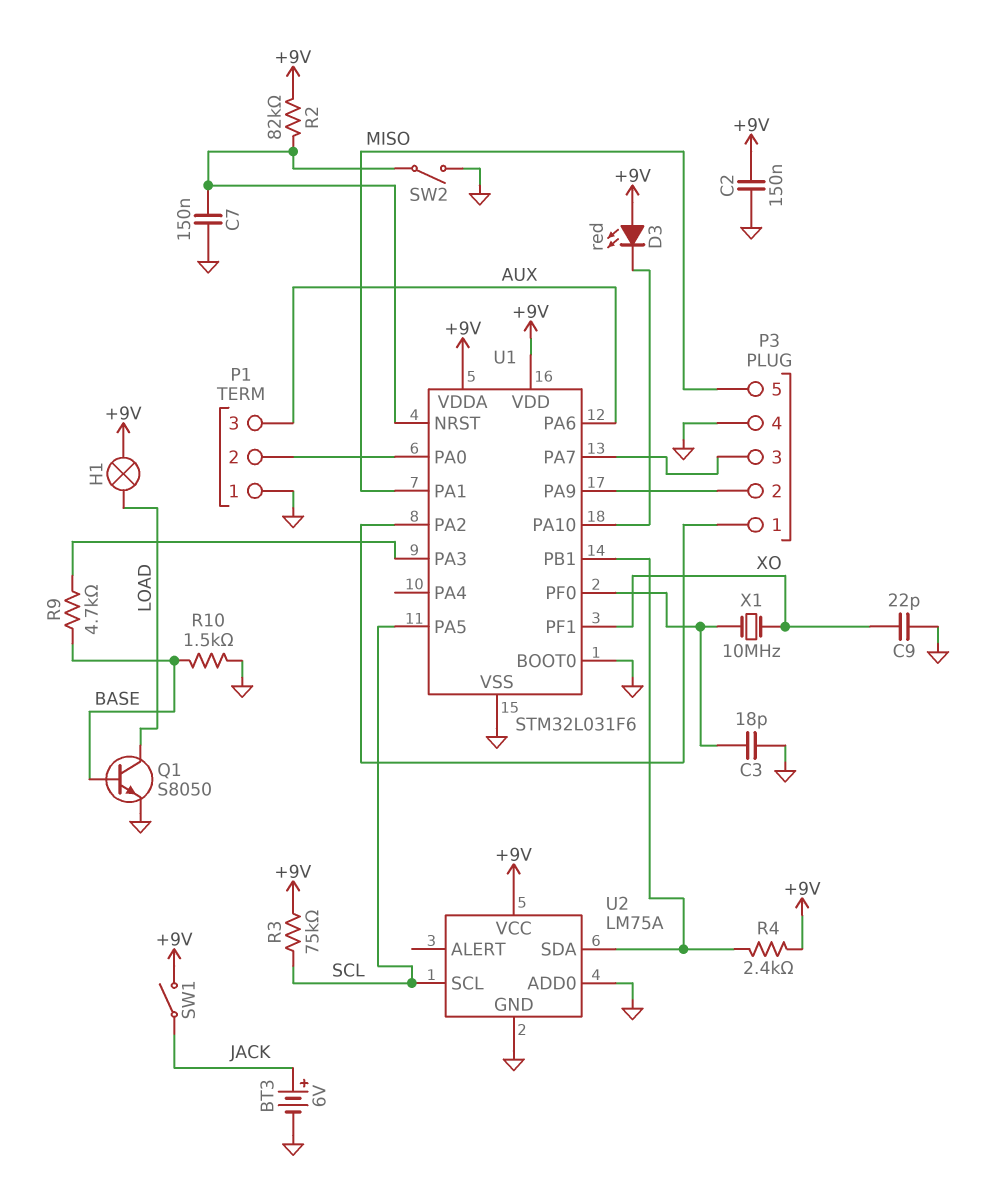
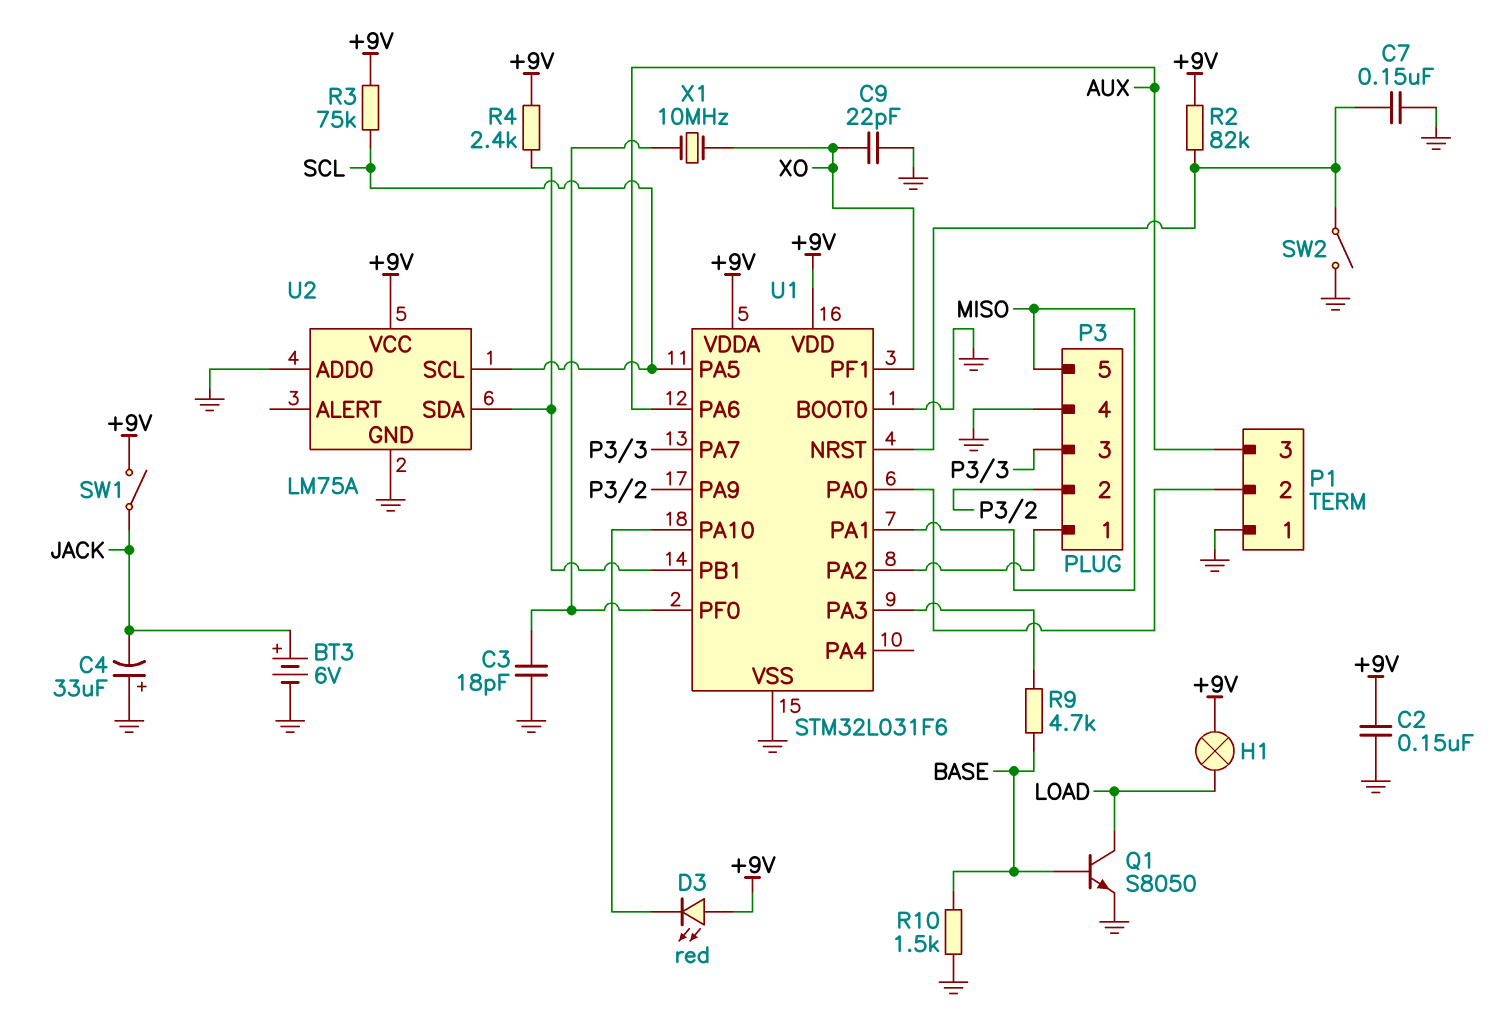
C4: none -> 33uF (plus GND, minus JACK)

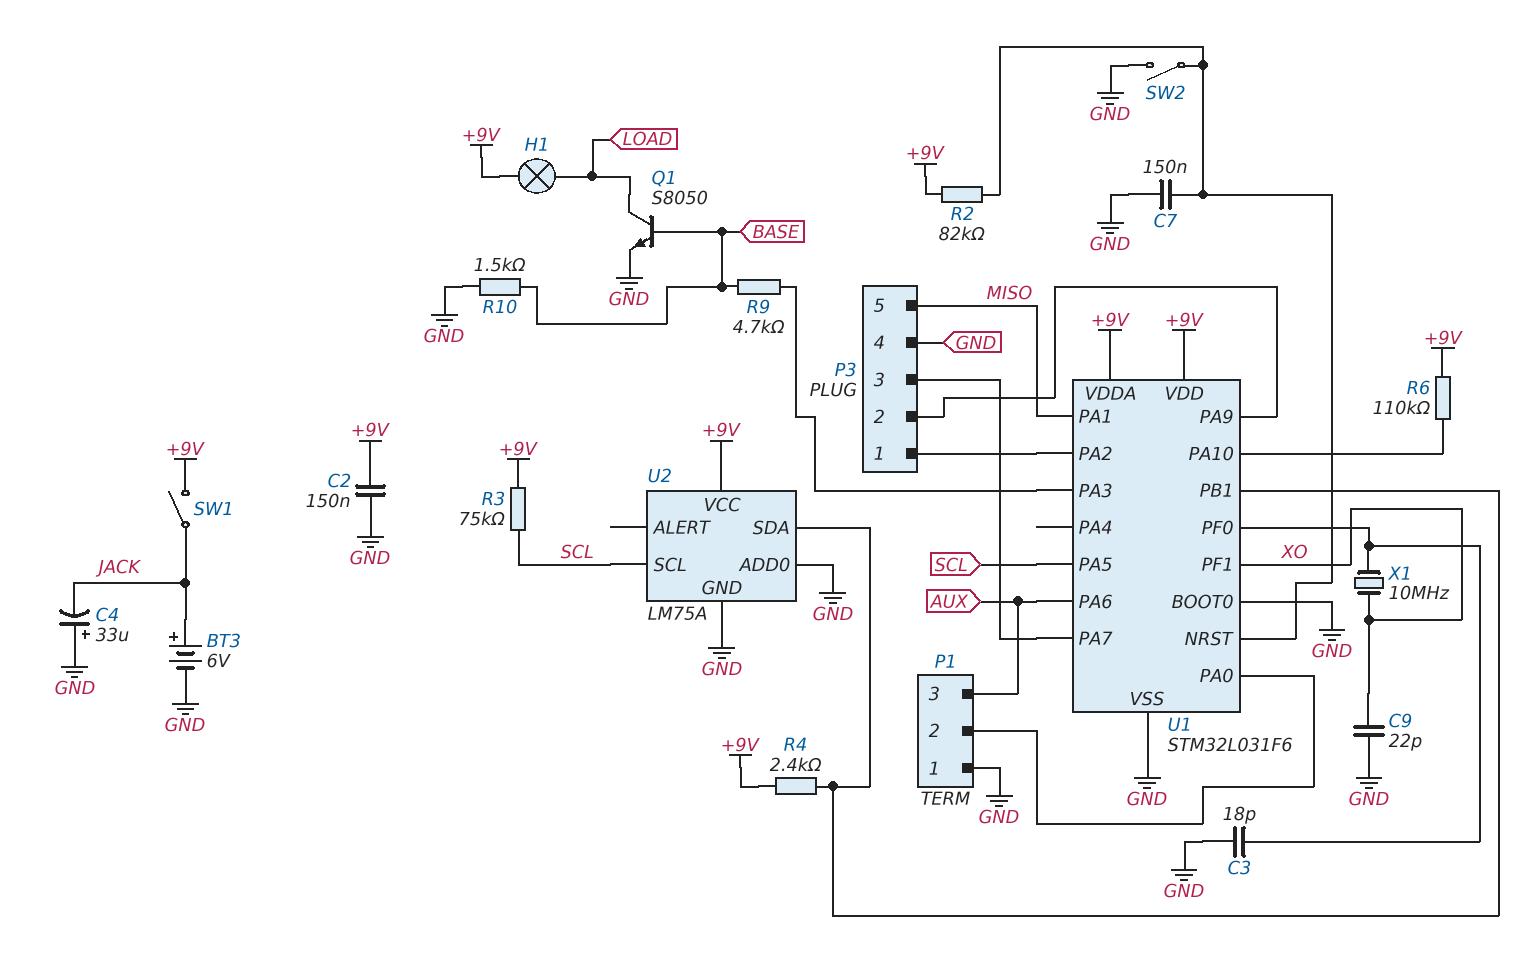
D3: LED red (A +9V, K U1/PA10) -> none
R6: none -> 110k (+9V, U1/PA10)

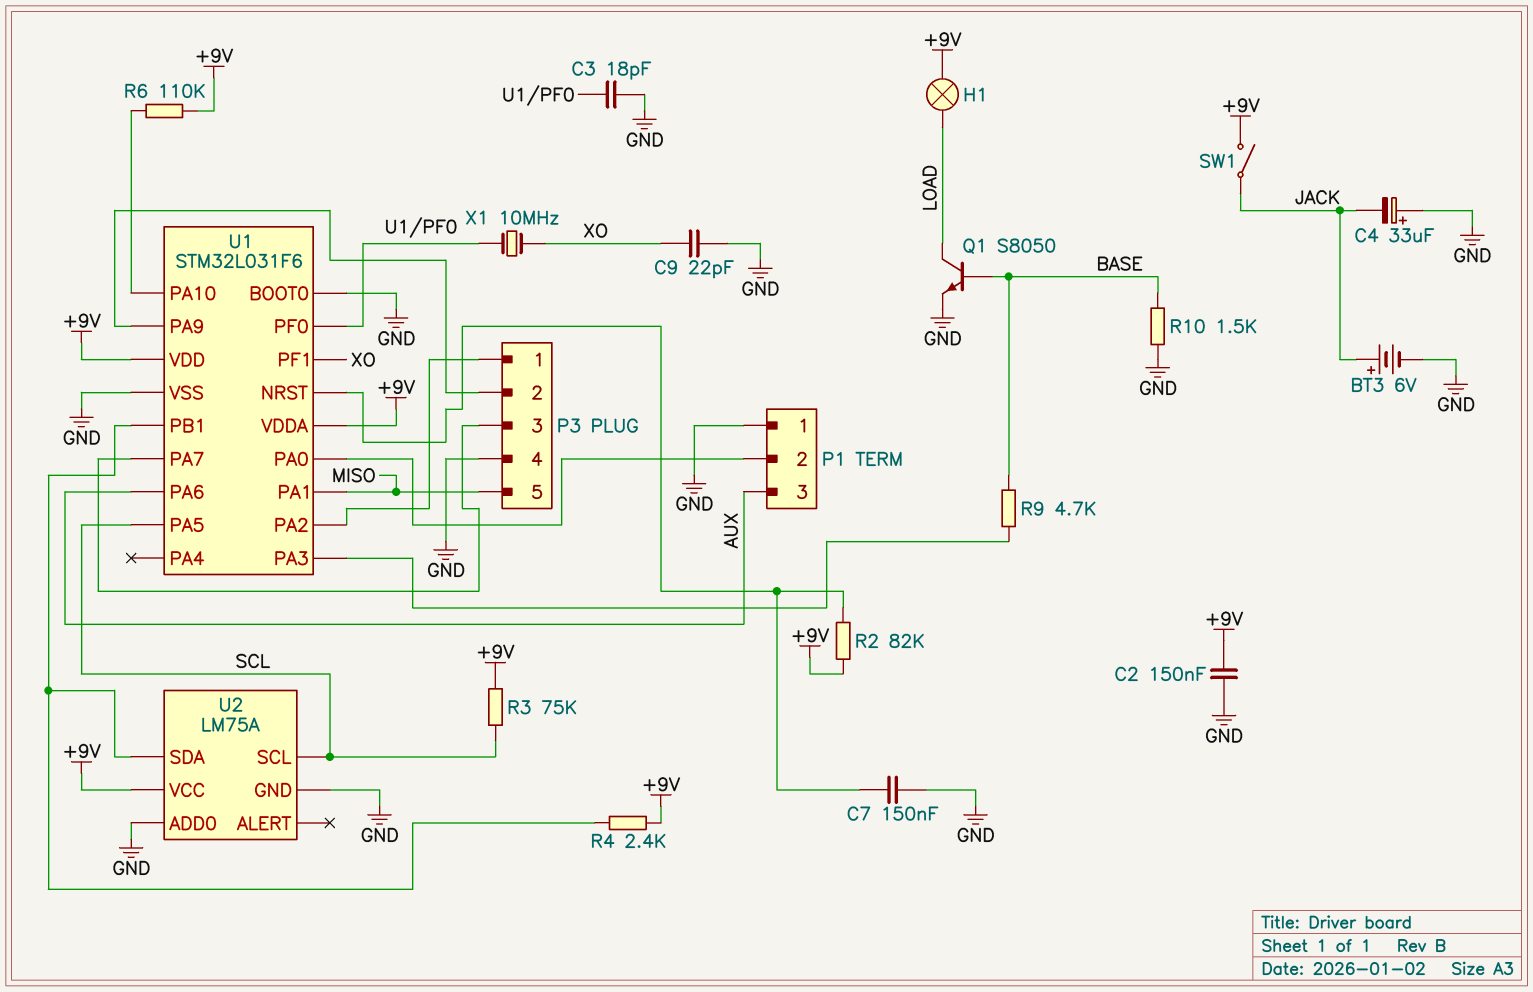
SW2: switch (GND, U1/NRST) -> none

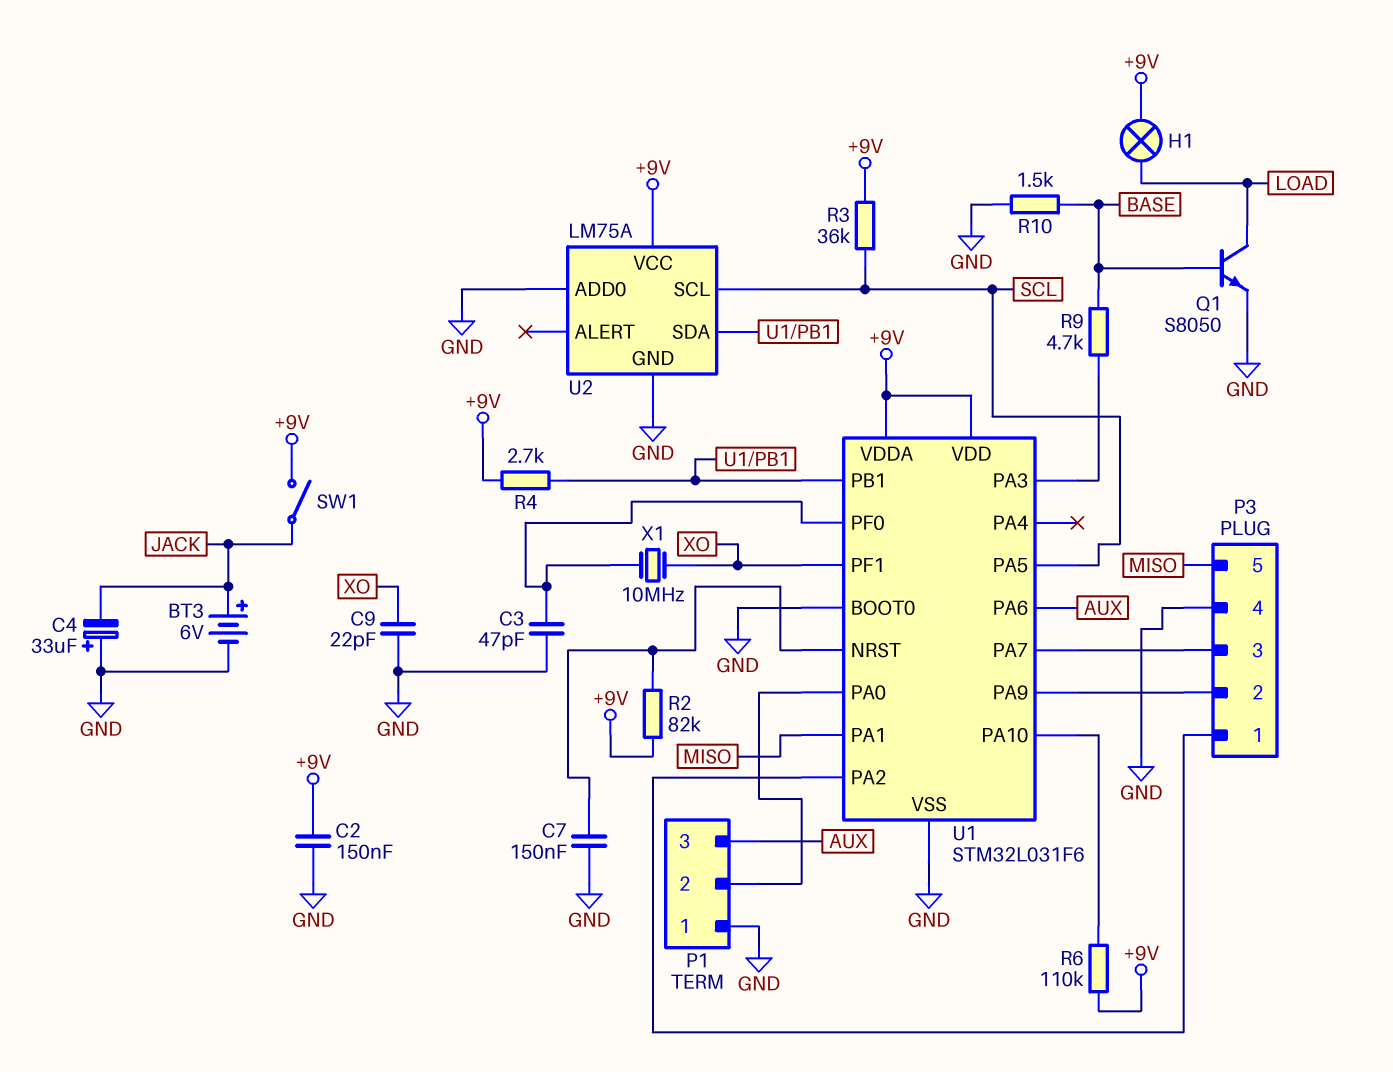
C3: 18pF (GND, U1/PF0) -> 47pF (GND, U1/PF0)
R3: 75k (+9V, SCL) -> 36k (+9V, SCL)
R4: 2.4k (+9V, U1/PB1) -> 2.7k (+9V, U1/PB1)

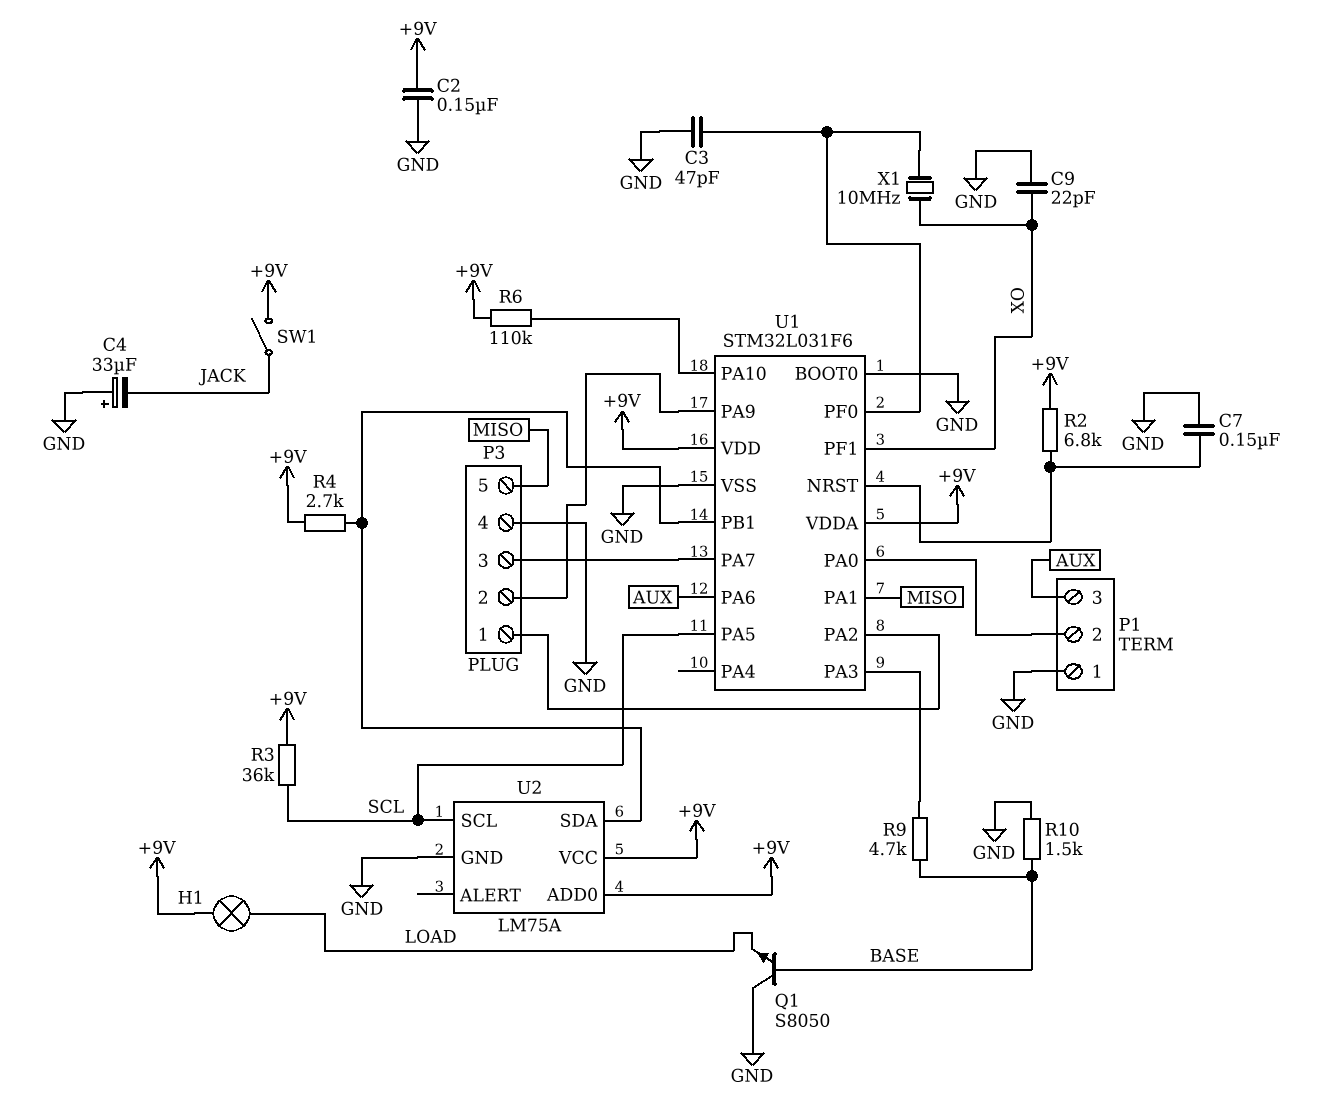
BT3: 6V (plus JACK, minus GND) -> none
Q1: NPN S8050 (B BASE, C LOAD, E GND) -> NPN S8050 (B BASE, C GND, E LOAD)
R2: 82k (+9V, U1/NRST) -> 6.8k (+9V, U1/NRST)
U2 pin ADD0: GND -> +9V

